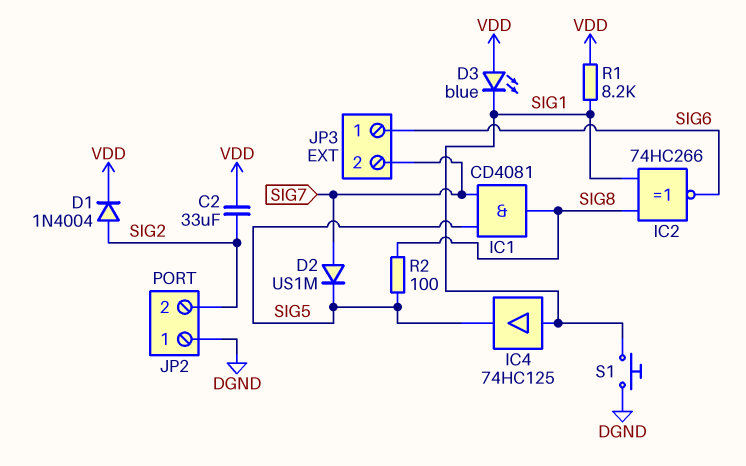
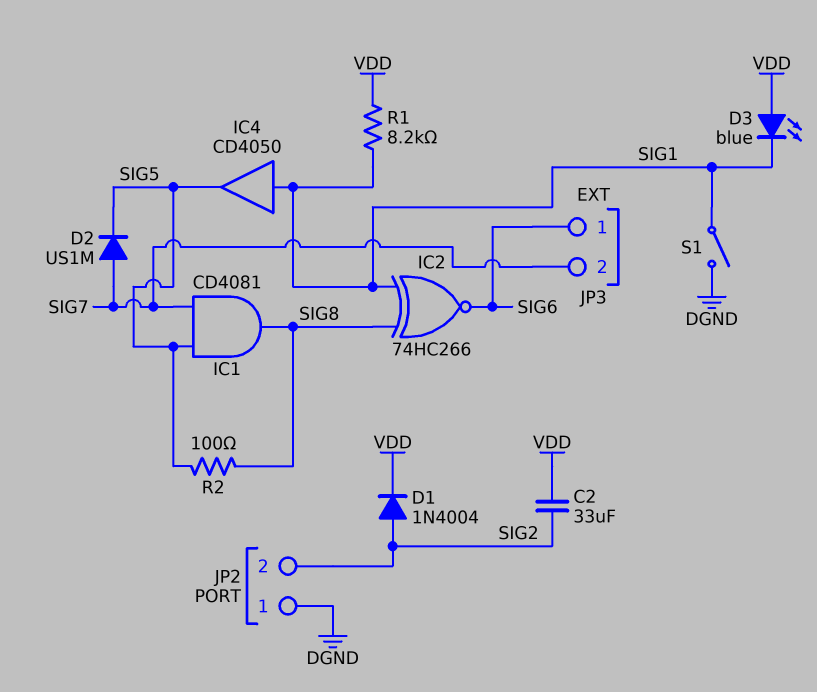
IC4: buffer 74HC125 (in SIG1, out SIG5) -> buffer CD4050 (in SIG1, out SIG5)
S1: button (DGND, SIG1) -> switch (DGND, SIG1)

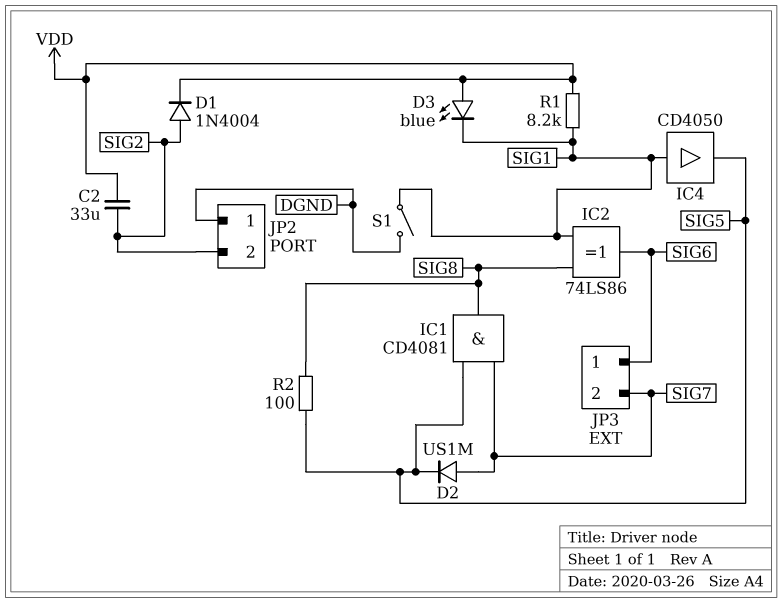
IC2: XNOR 74HC266 (in SIG1, in SIG8, out SIG6) -> XOR 74LS86 (in SIG1, in SIG8, out SIG6)

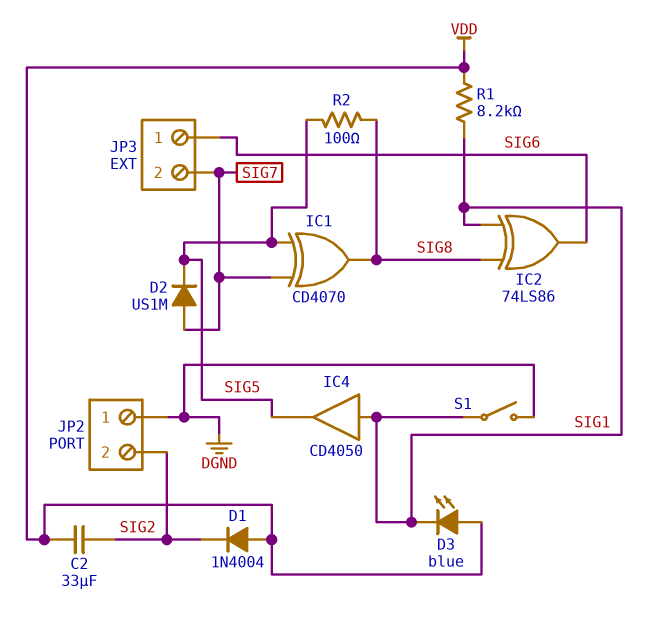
D1: diode 1N4004 (A SIG2, K VDD) -> diode 1N4004 (A VDD, K SIG2)
IC1: AND CD4081 (in SIG5, in SIG7, out SIG8) -> XOR CD4070 (in SIG5, in SIG7, out SIG8)

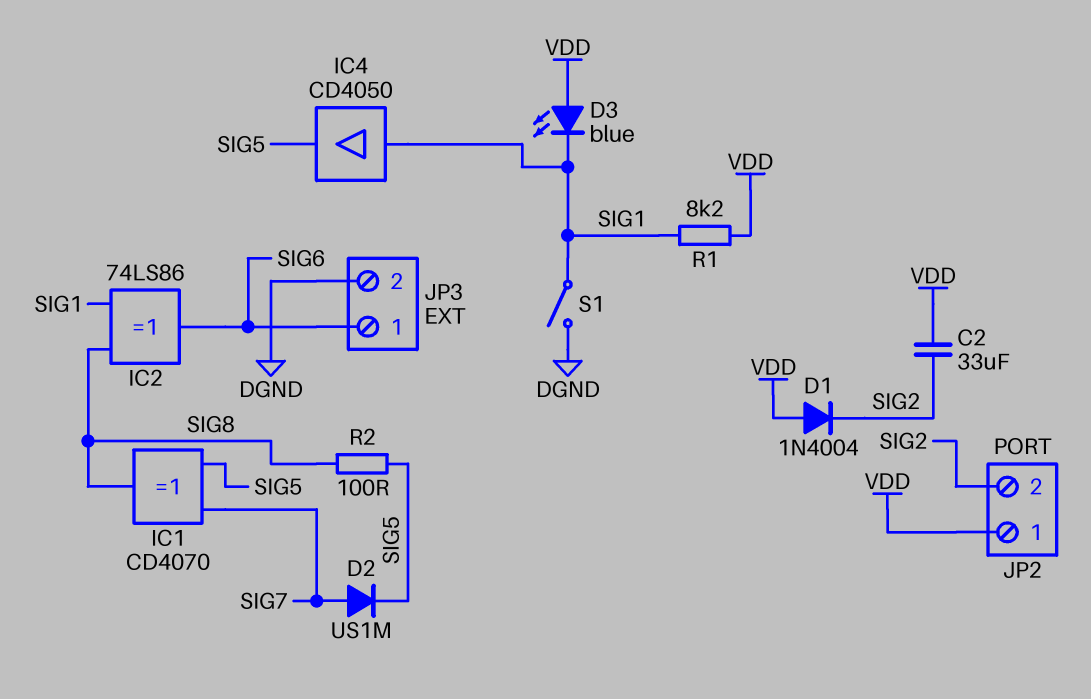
JP2 pin 1: DGND -> VDD
JP3 pin 2: SIG7 -> DGND

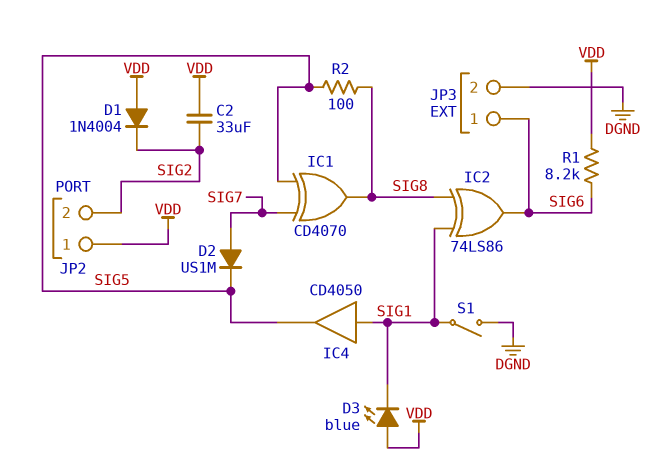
R1: 8.2k (SIG1, VDD) -> 8.2k (SIG6, VDD)

